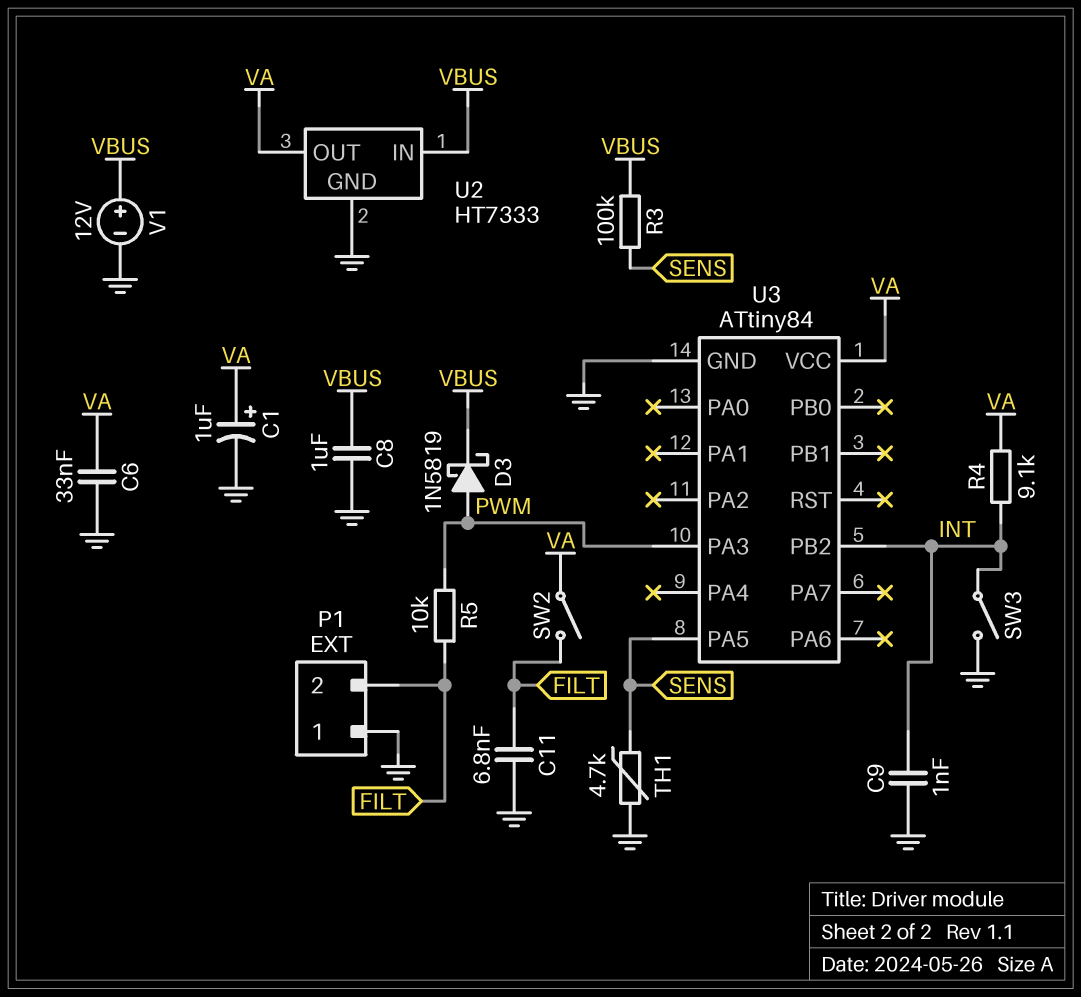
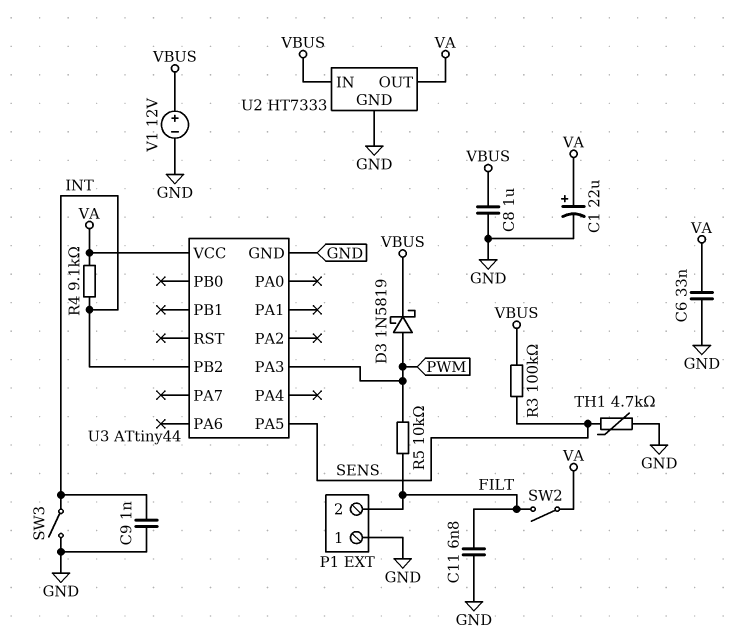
C1: 1uF (plus VA, minus GND) -> 22uF (plus VA, minus GND)
U3: ATtiny84 -> ATtiny44

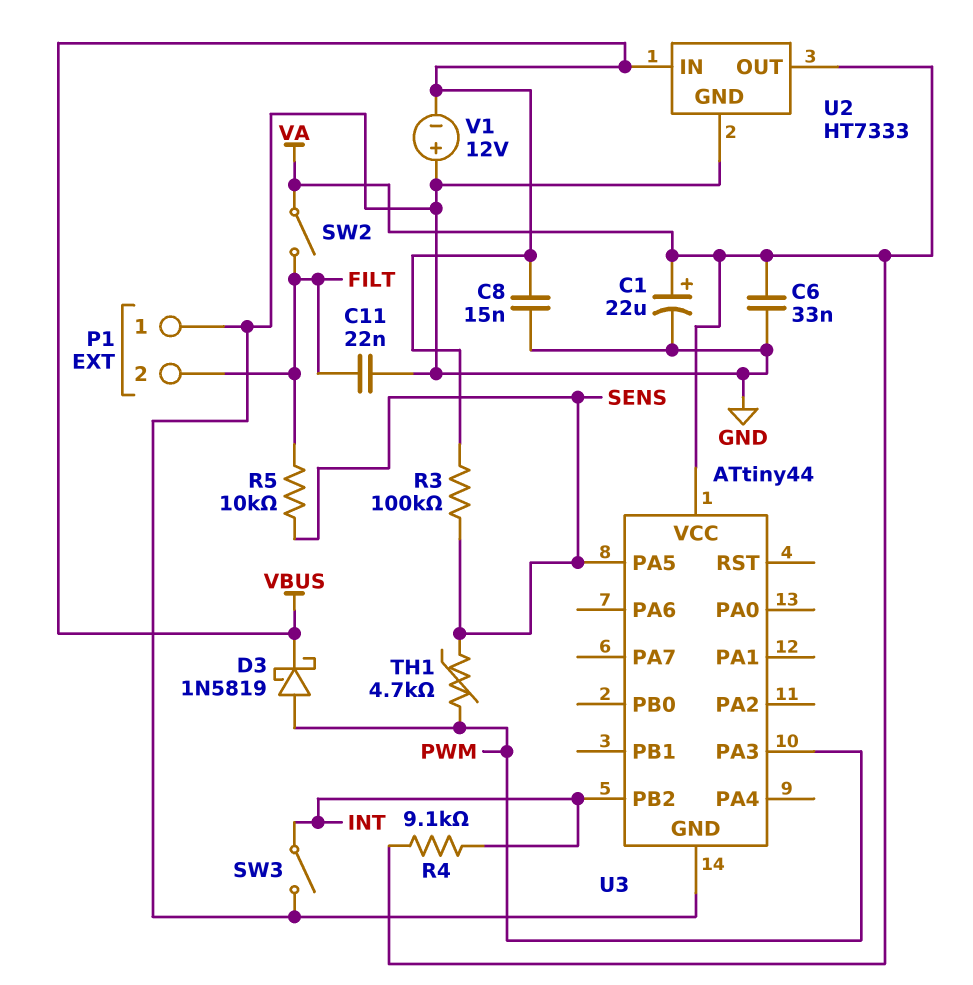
C8: 1uF (GND, VBUS) -> 15nF (GND, VBUS)
C9: 1nF (GND, INT) -> none
C11: 6.8nF (FILT, GND) -> 22nF (FILT, GND)
R5: 10k (FILT, PWM) -> 10k (FILT, SENS)
TH1: 4.7k (GND, SENS) -> 4.7k (PWM, SENS)
V1: 12V (plus VBUS, minus GND) -> 12V (plus GND, minus VBUS)

